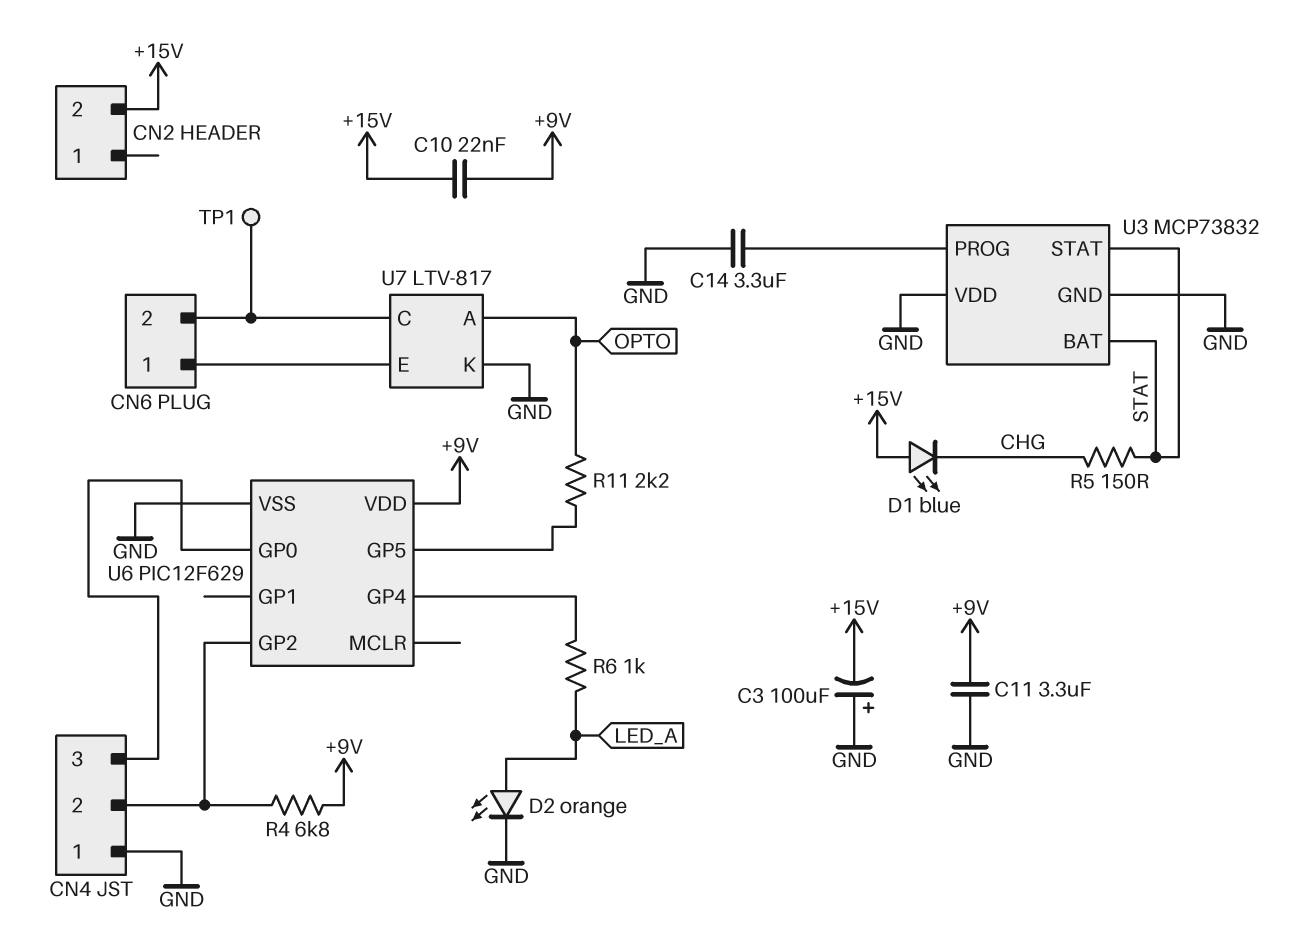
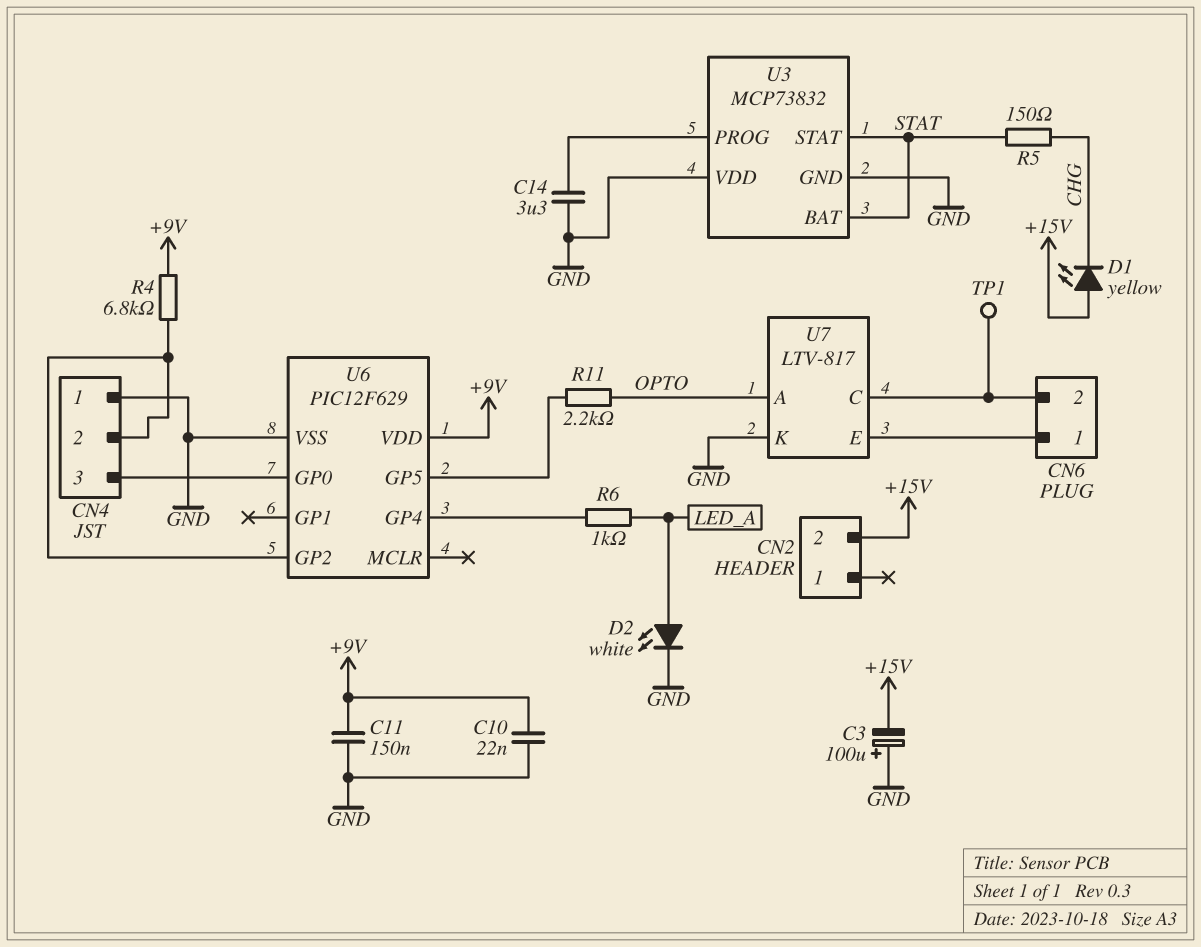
C10: 22nF (+9V, +15V) -> 22nF (+9V, GND)
C11: 3.3uF (+9V, GND) -> 150nF (+9V, GND)
D1: LED blue (A +15V, K CHG) -> LED yellow (A +15V, K CHG)
D2: LED orange (A LED_A, K GND) -> LED white (A LED_A, K GND)

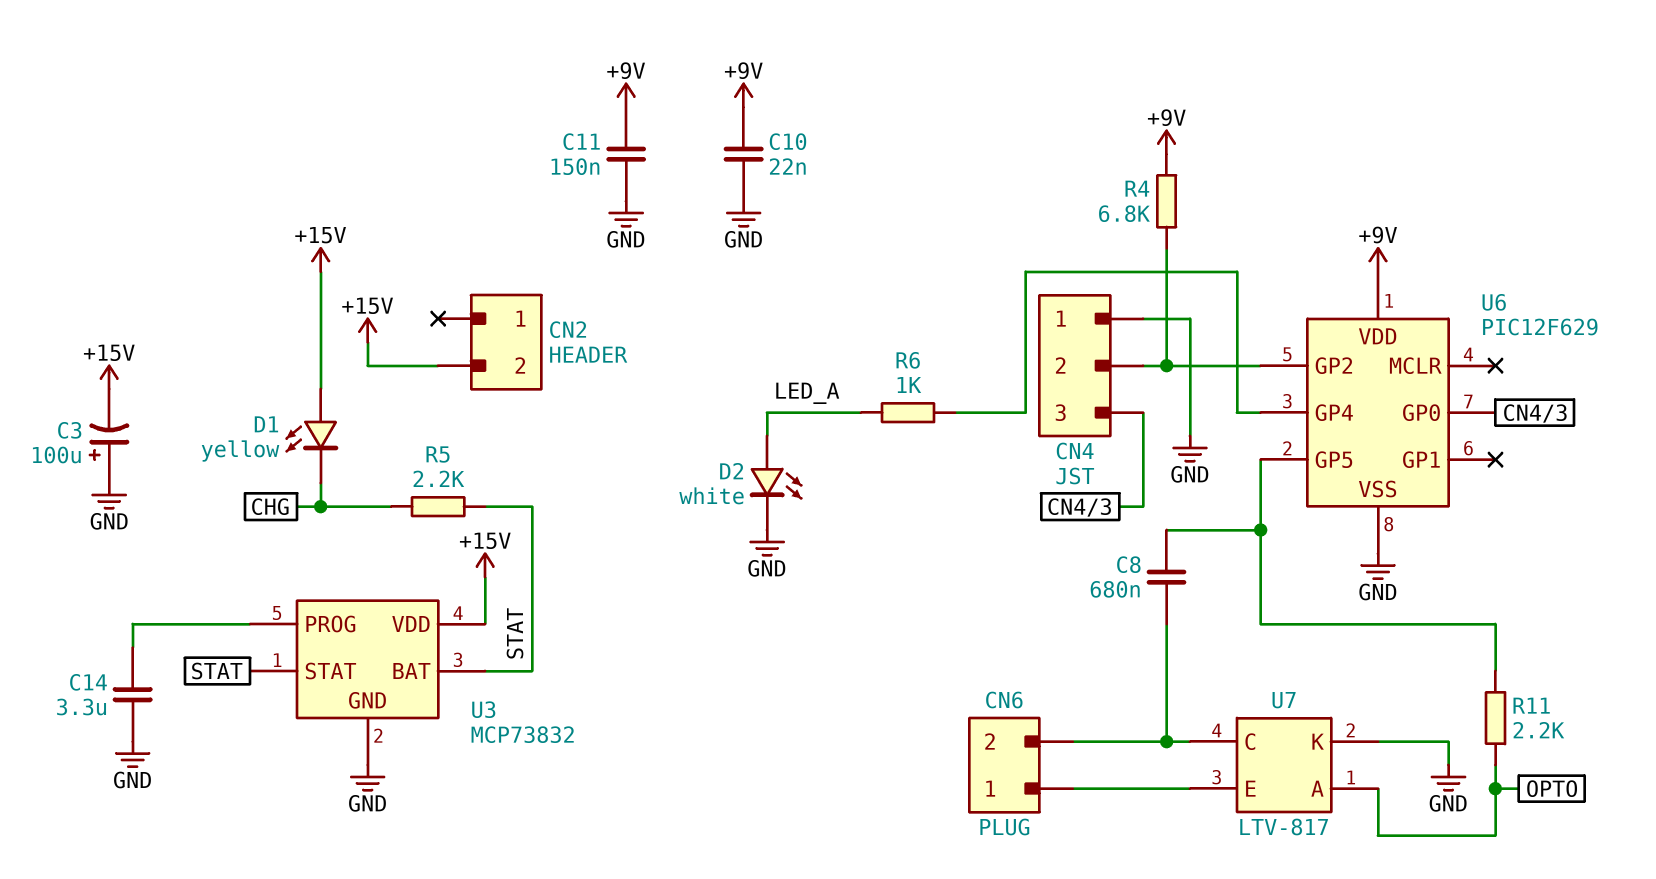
C8: none -> 680nF (CN6/2, U6/GP5)
R5: 150 (CHG, STAT) -> 2.2k (CHG, STAT)
TP1: test point (CN6/2) -> none
U3 pin VDD: GND -> +15V

